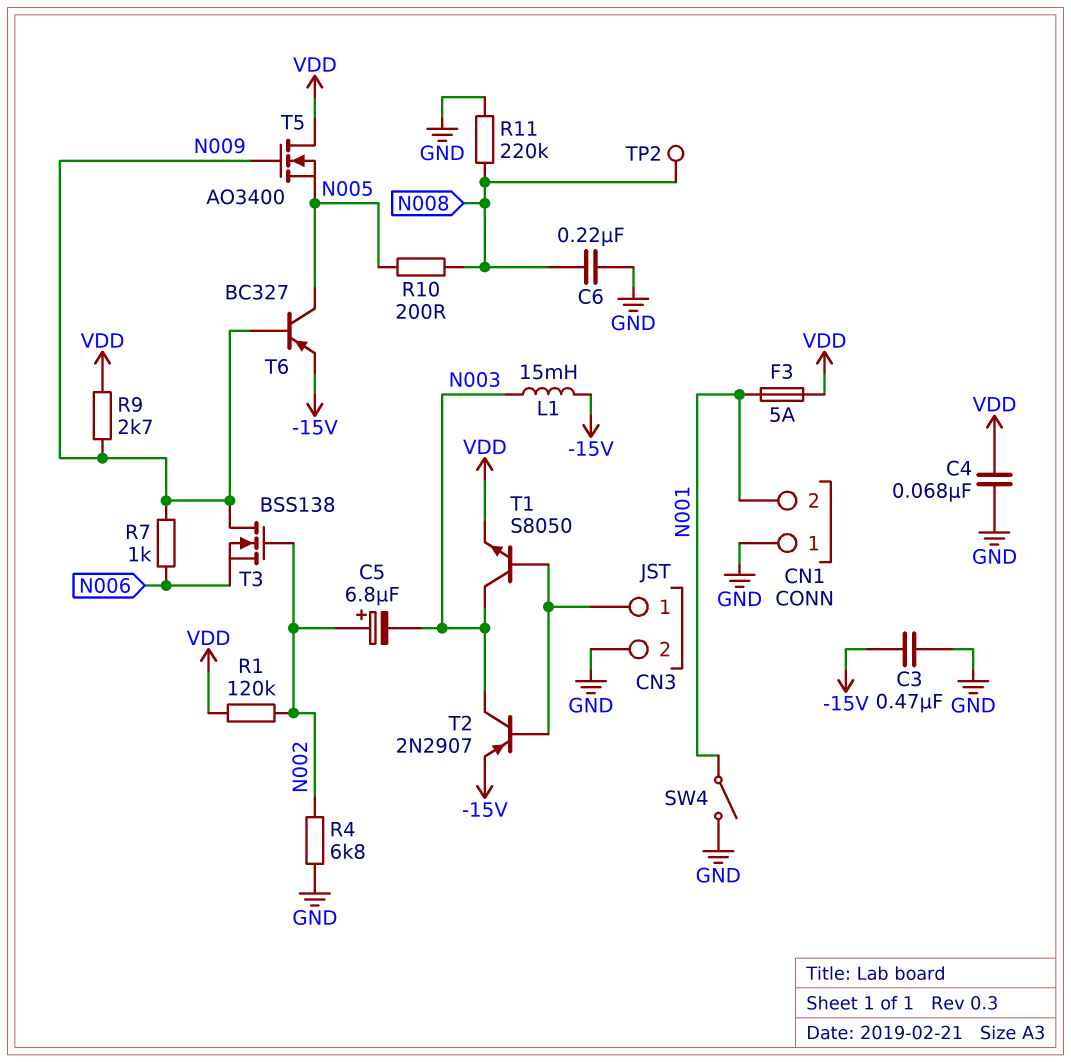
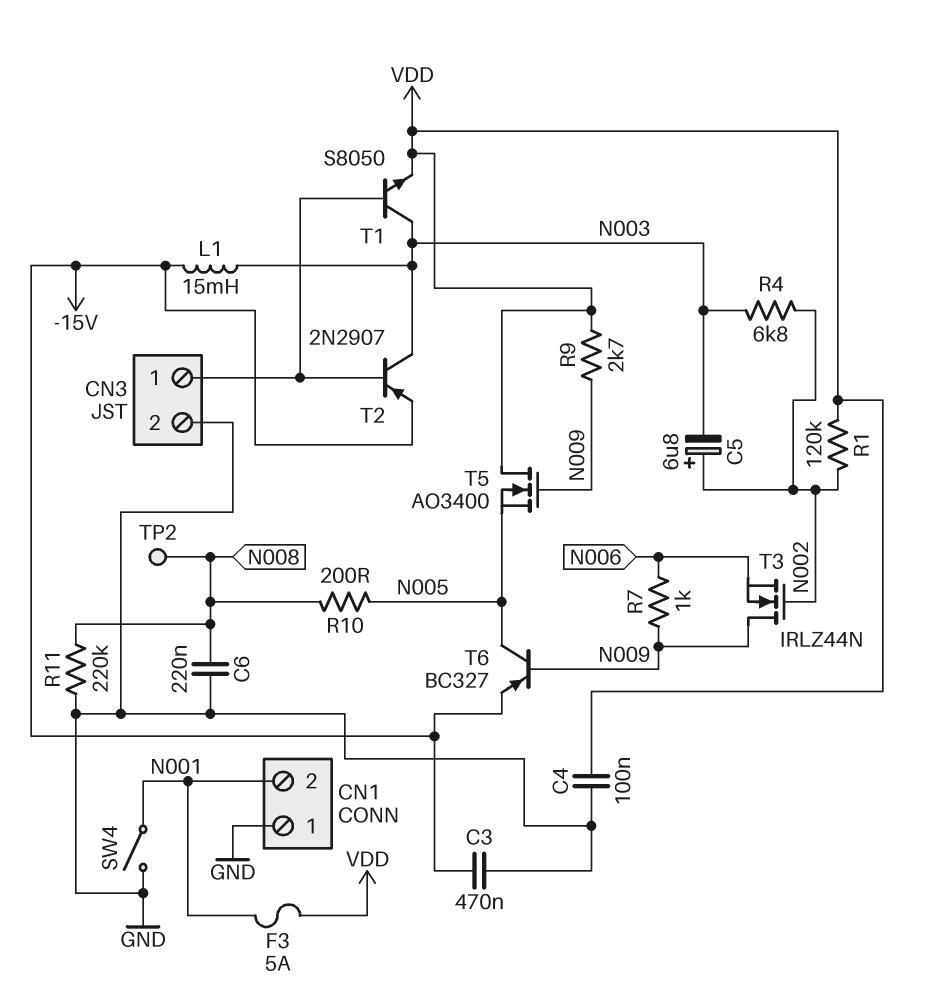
C4: 68nF (GND, VDD) -> 100nF (GND, VDD)
R4: 6.8k (GND, N002) -> 6.8k (N002, N003)
T3: NMOS BSS138 (G N002, D N009, S N006) -> NMOS IRLZ44N (G N002, D N009, S N006)

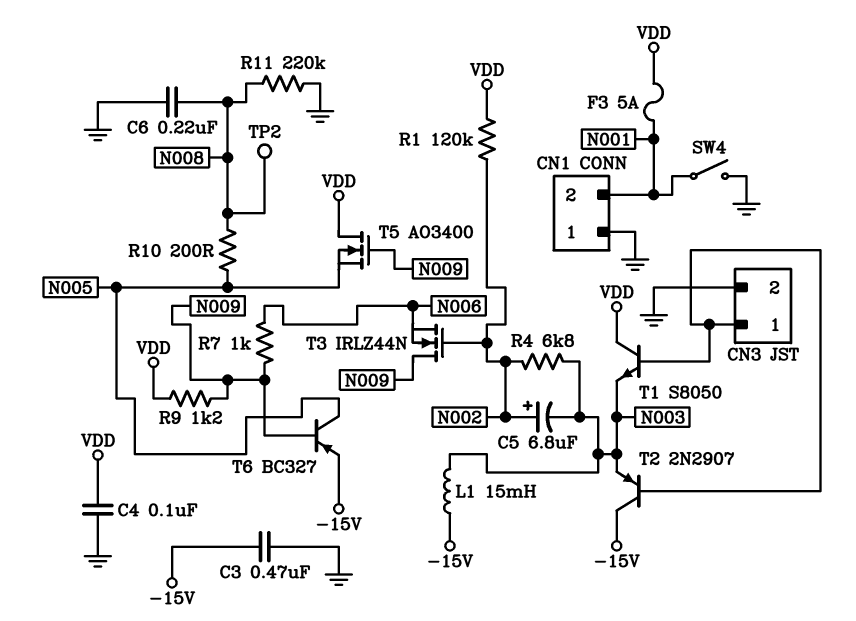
R9: 2.7k (N009, VDD) -> 1.2k (N009, VDD)
T1: NPN S8050 (B CN3/1, C N003, E VDD) -> NPN S8050 (B CN3/1, C VDD, E N003)
T2: PNP 2N2907 (B CN3/1, C N003, E -15V) -> PNP 2N2907 (B CN3/1, C -15V, E N003)

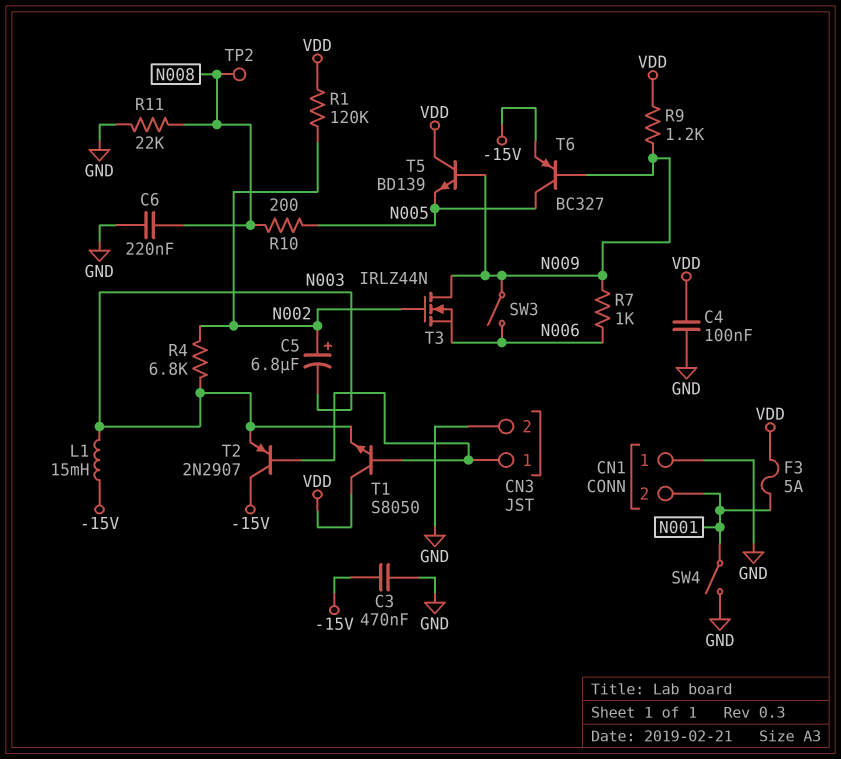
R11: 220k (GND, N008) -> 22k (GND, N008)
SW3: none -> switch (N006, N009)
T5: NMOS AO3400 (G N009, D VDD, S N005) -> NPN BD139 (B N009, C VDD, E N005)

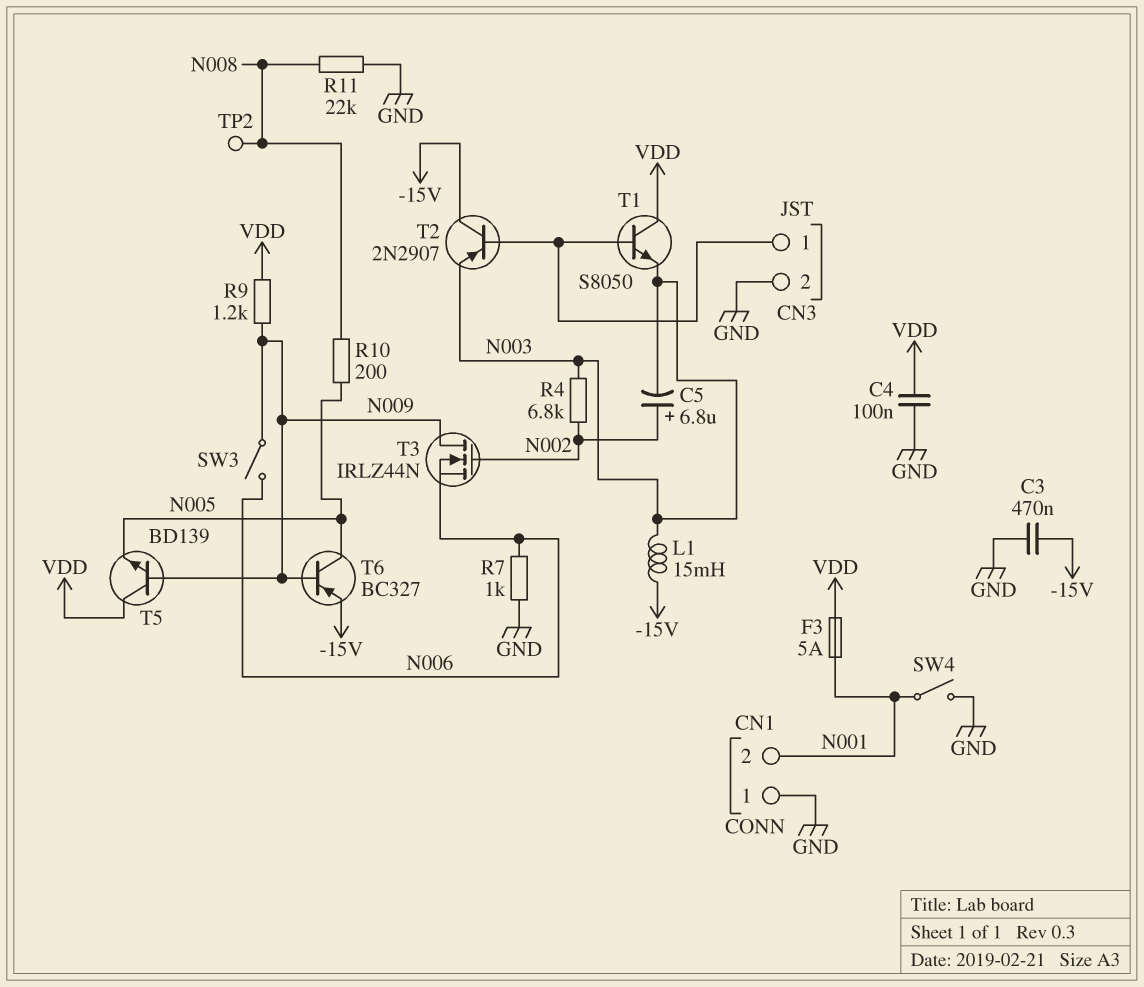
C6: 220nF (GND, N008) -> none
R1: 120k (N002, VDD) -> none
R7: 1k (N006, N009) -> 1k (GND, N006)

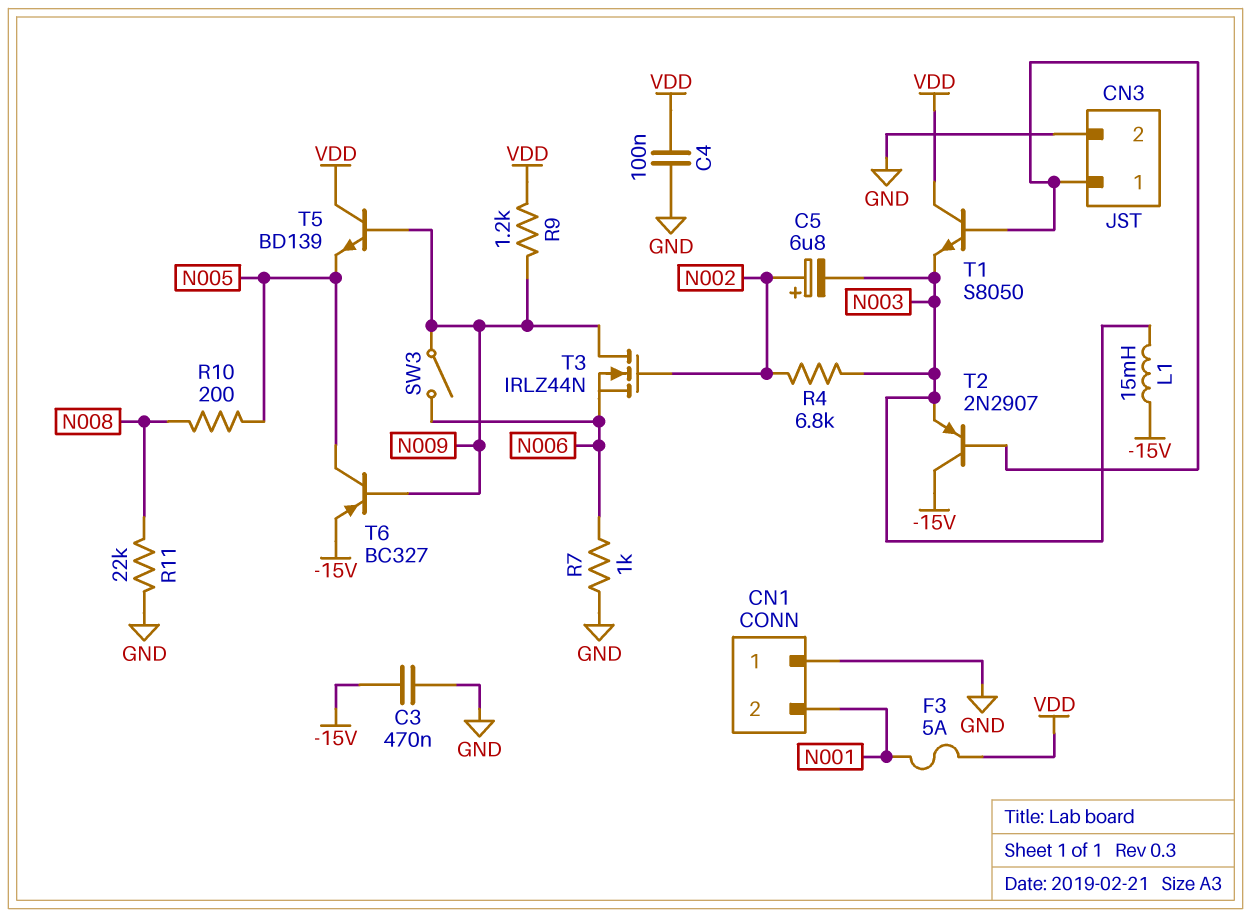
SW4: switch (GND, N001) -> none
TP2: test point (N008) -> none

